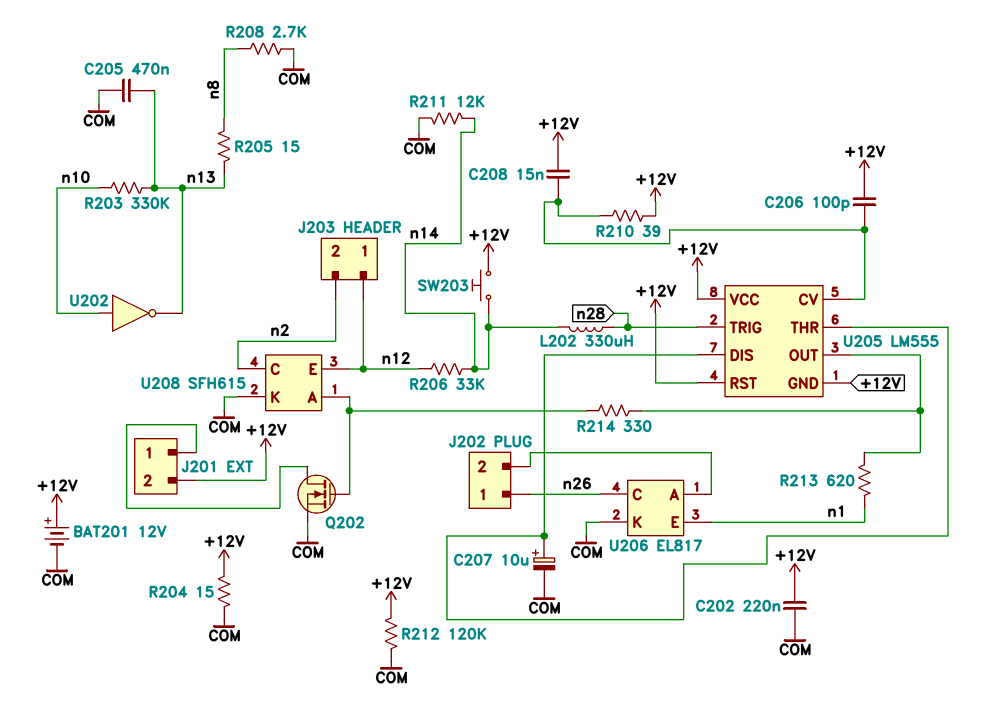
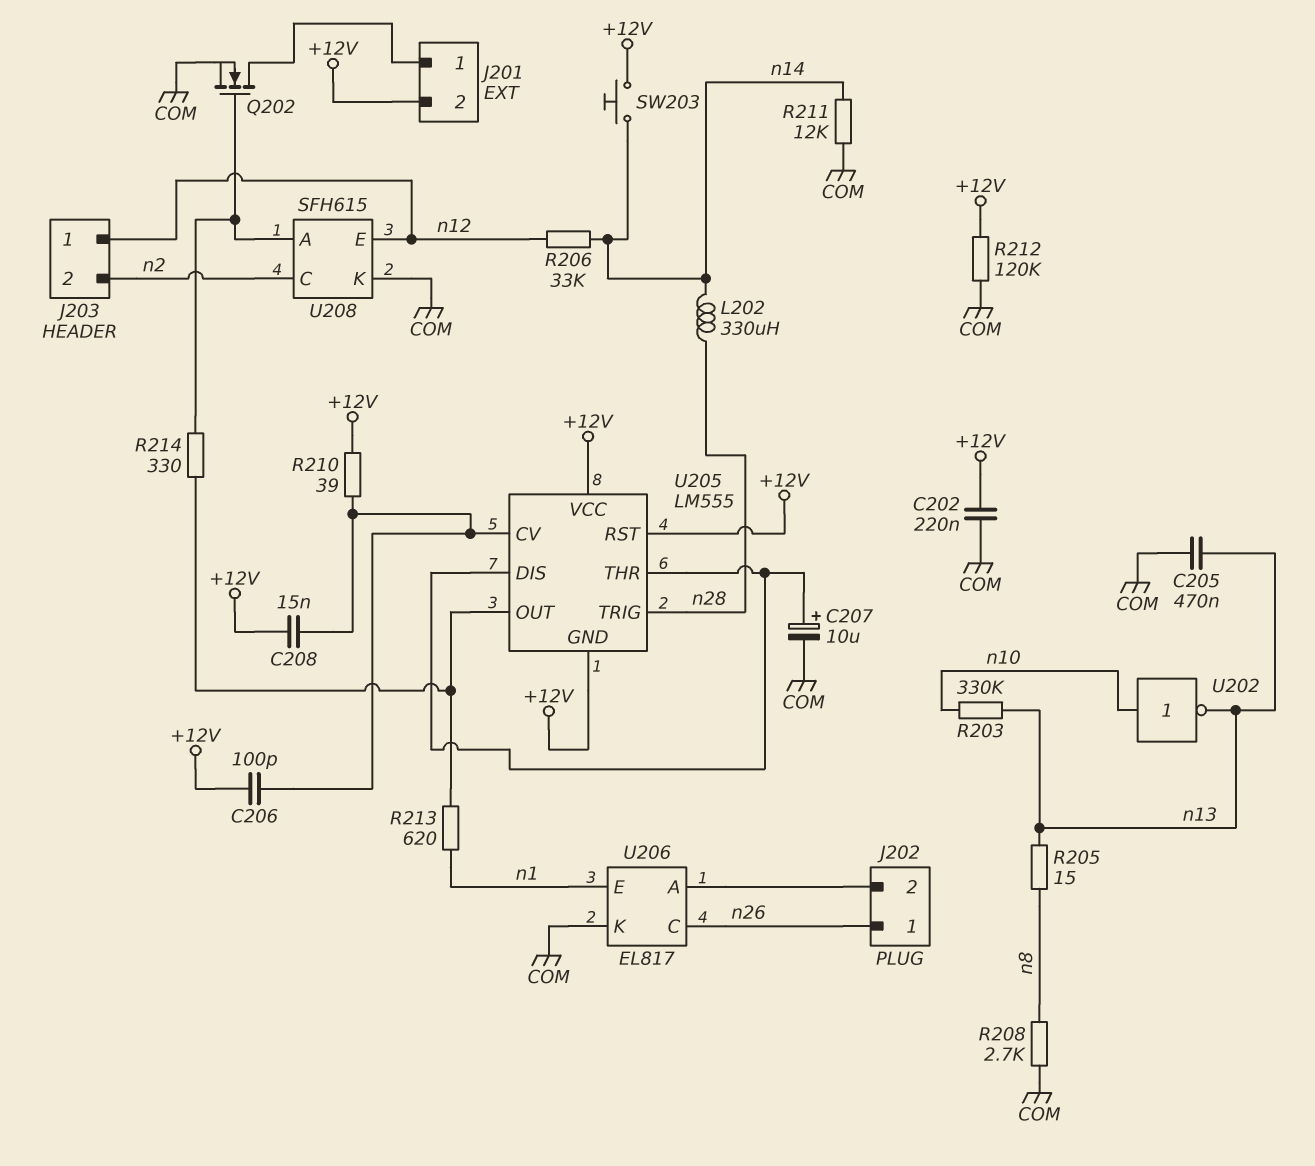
BAT201: 12V (plus +12V, minus COM) -> none
R204: 15 (+12V, COM) -> none

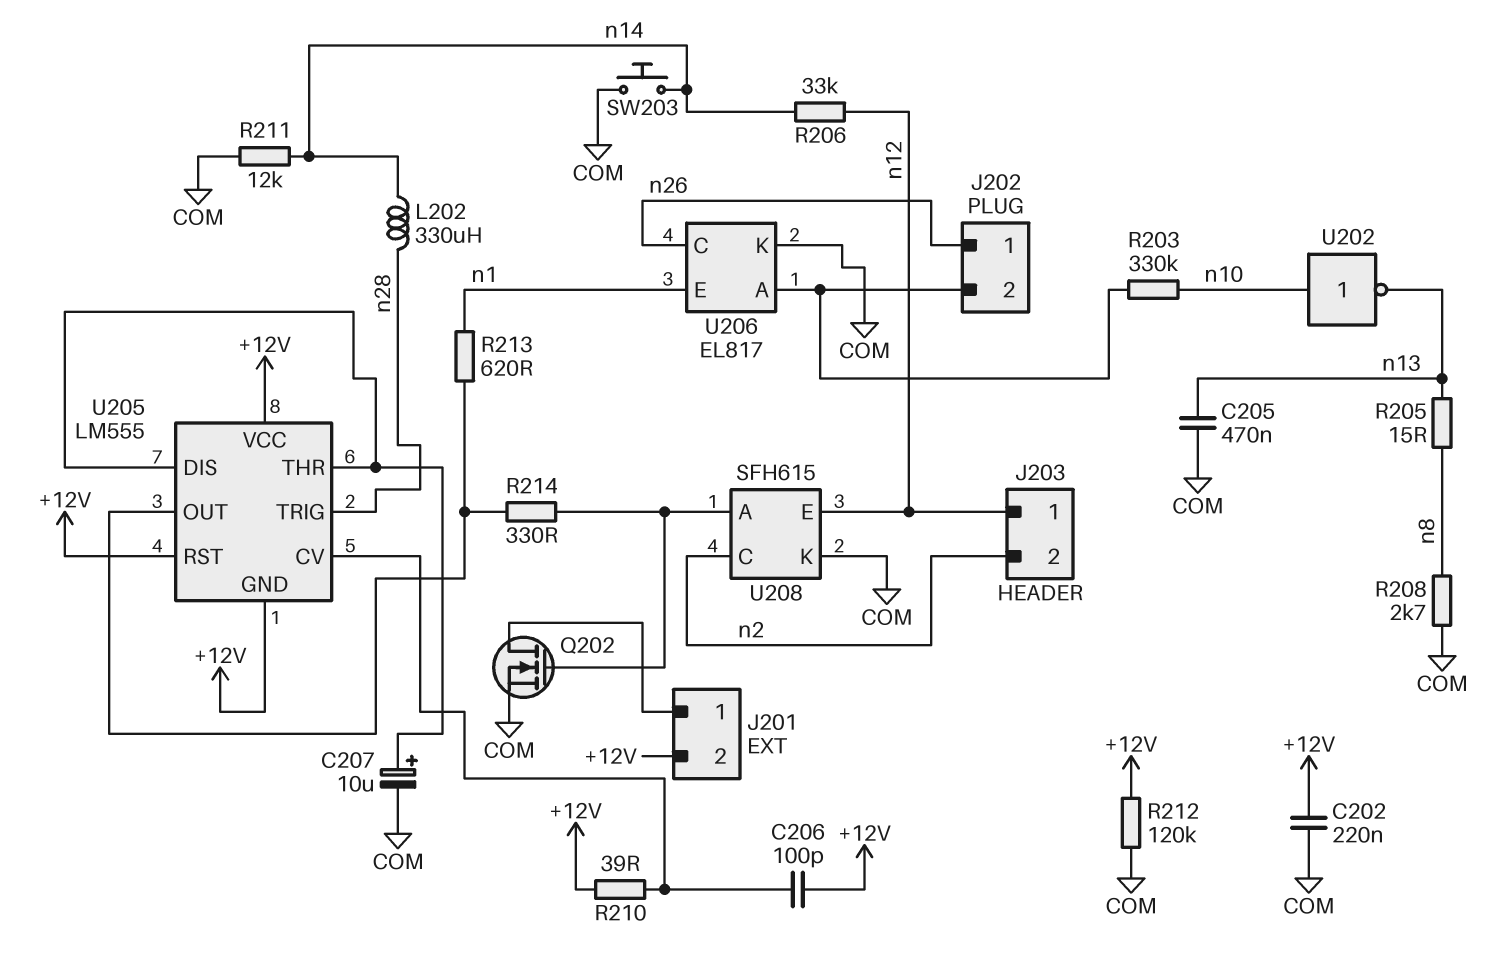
C208: 15nF (+12V, U205/CV) -> none
R203: 330k (n10, n13) -> 330k (J202/2, n10)
SW203: button (+12V, n14) -> button (COM, n14)

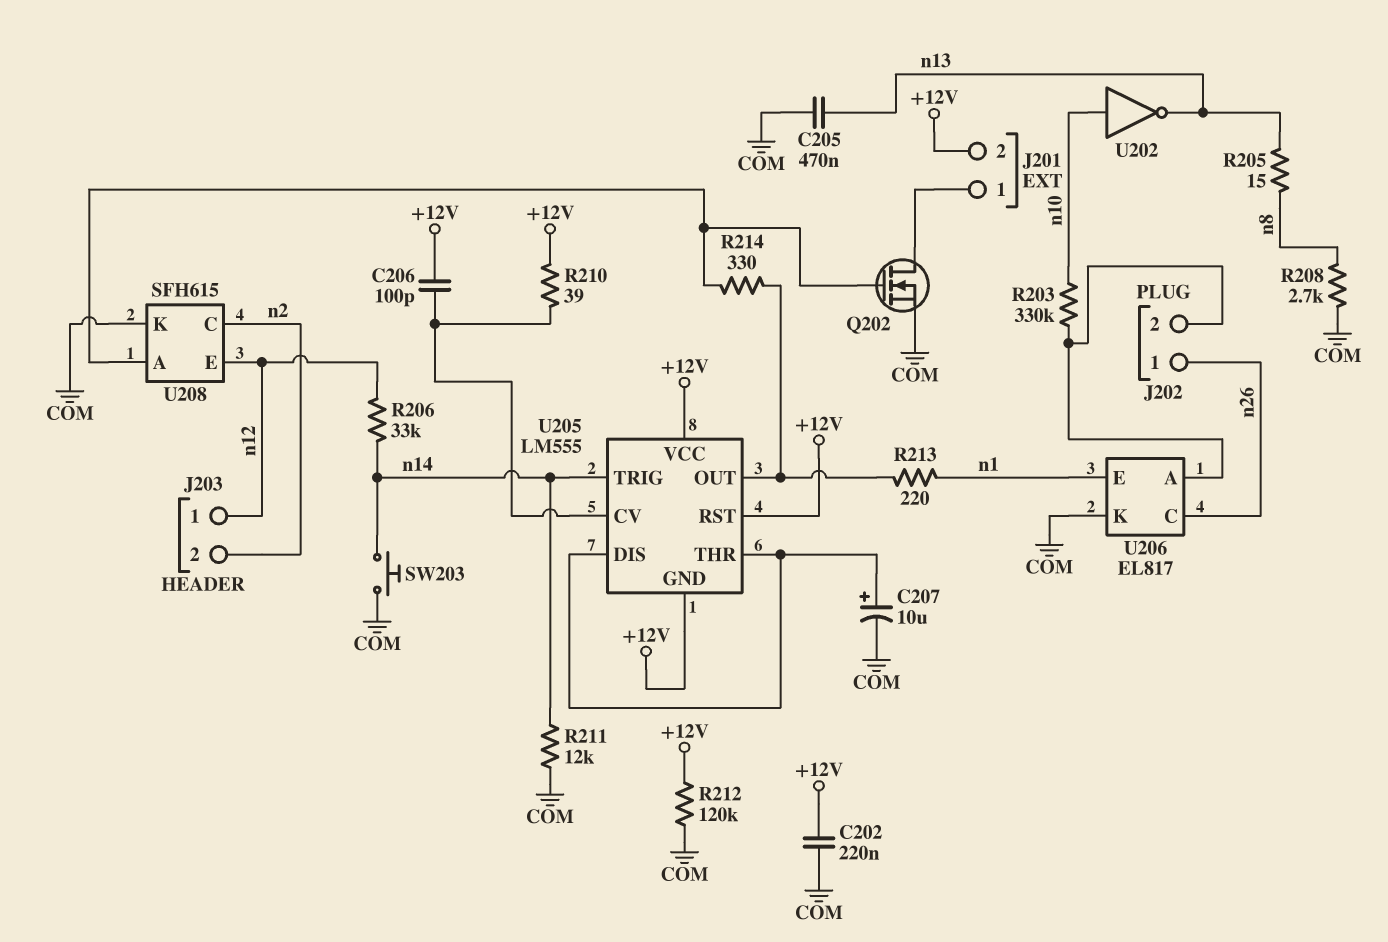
L202: 330uH (n14, n28) -> none
R213: 620 (U205/OUT, n1) -> 220 (U205/OUT, n1)
U205 pin TRIG: n28 -> n14

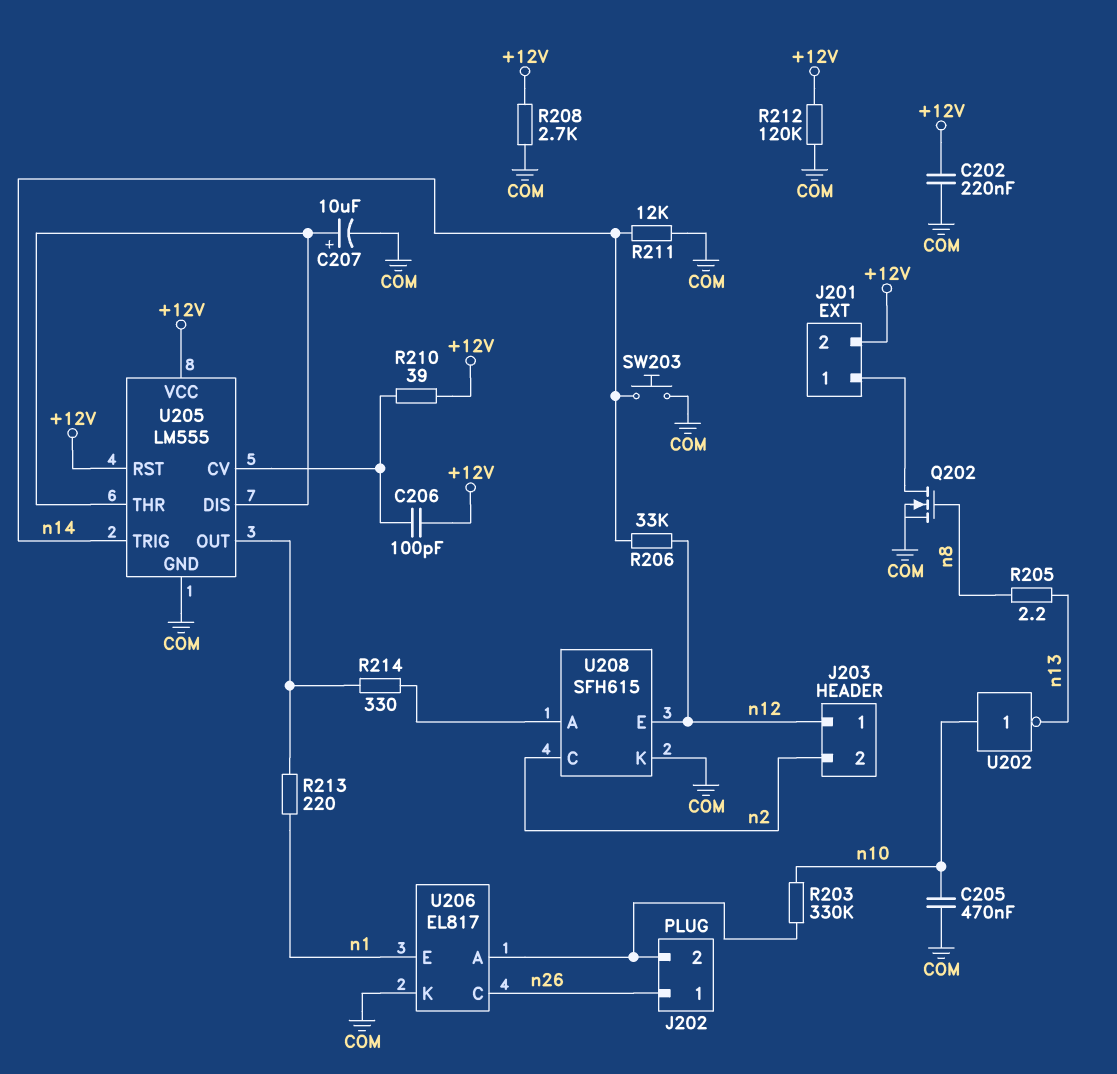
C205: 470nF (COM, n13) -> 470nF (COM, n10)
Q202: NMOS (G U208/A, D J201/1, S COM) -> NMOS (G n8, D J201/1, S COM)
R205: 15 (n8, n13) -> 2.2 (n8, n13)
R208: 2.7k (COM, n8) -> 2.7k (+12V, COM)
U205 pin GND: +12V -> COM

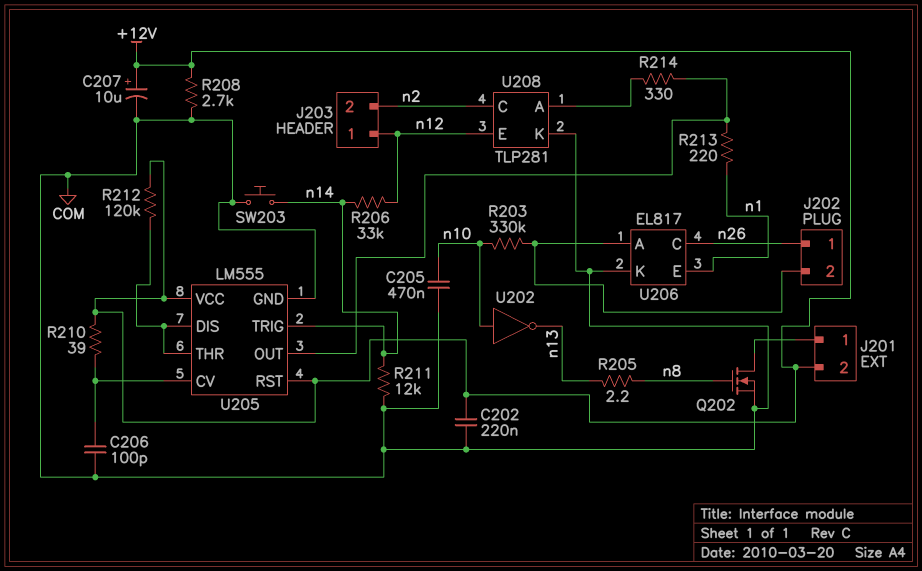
C206: 100pF (+12V, U205/CV) -> 100pF (COM, U205/CV)
C207: 10uF (plus U205/DIS, minus COM) -> 10uF (plus +12V, minus COM)
R212: 120k (+12V, COM) -> 120k (+12V, U205/DIS)
U208: SFH615 -> TLP281

